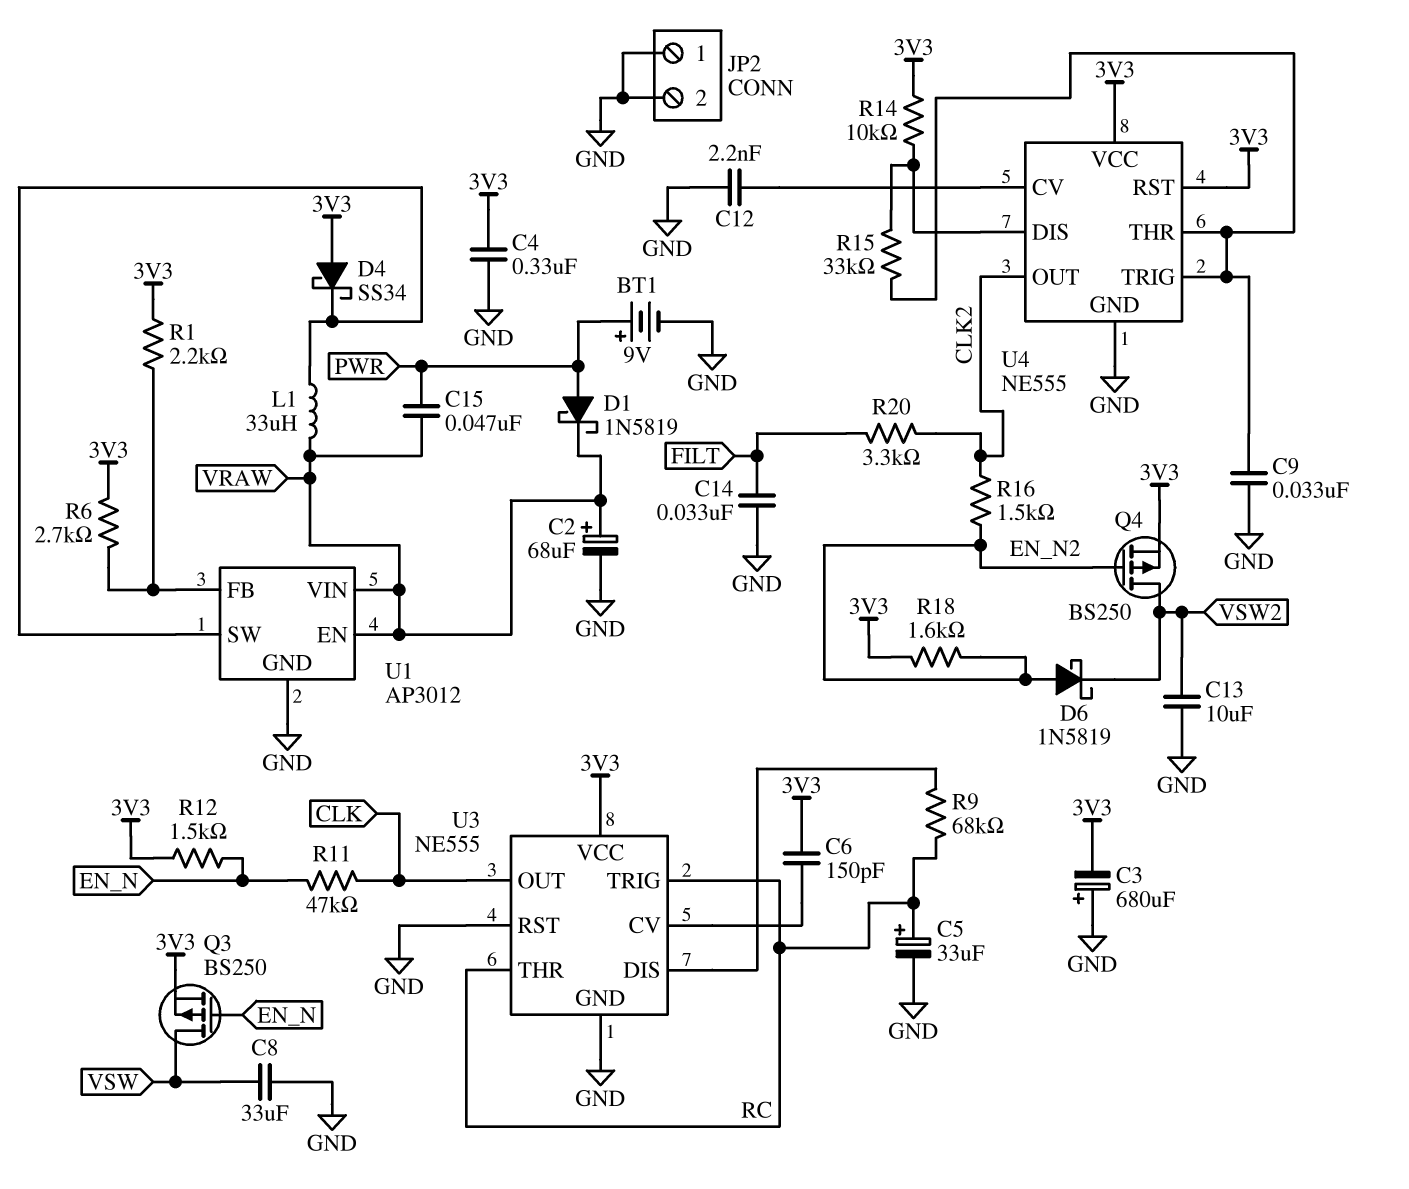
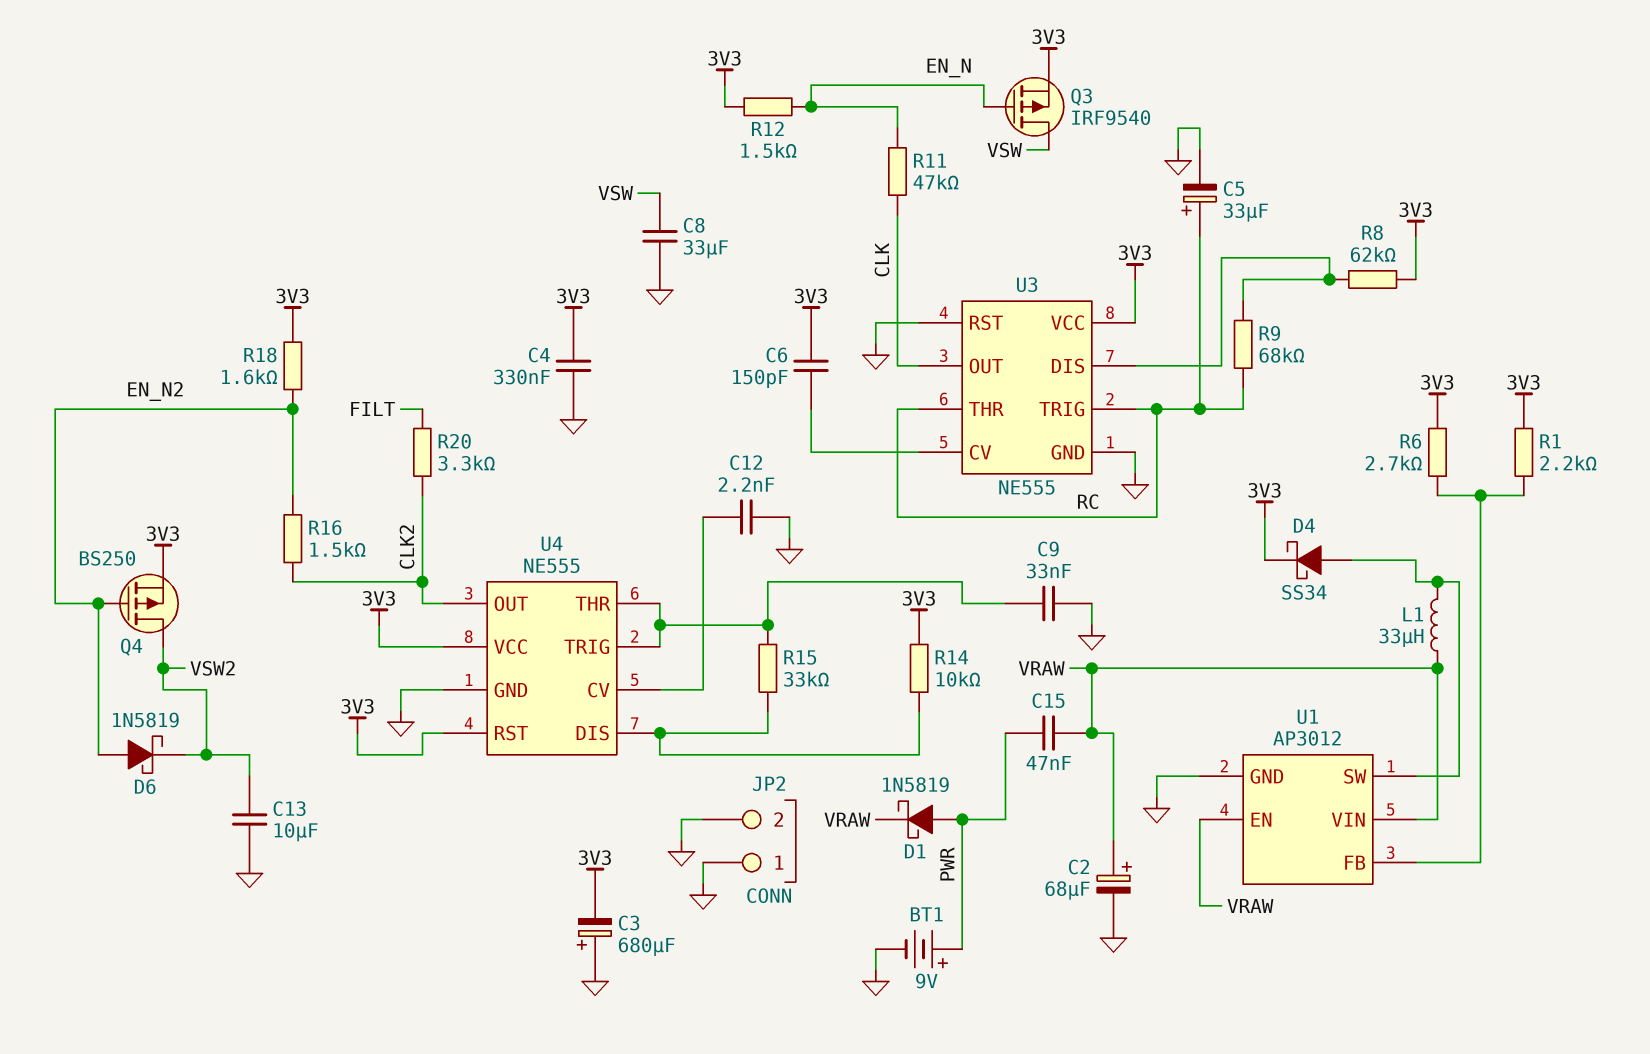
C14: 33nF (FILT, GND) -> none
D4: schottky SS34 (A 3V3, K U1/SW) -> schottky SS34 (A U1/SW, K 3V3)
Q3: PMOS BS250 (G EN_N, D VSW, S 3V3) -> PMOS IRF9540 (G EN_N, D VSW, S 3V3)
R8: none -> 62k (3V3, U3/DIS)

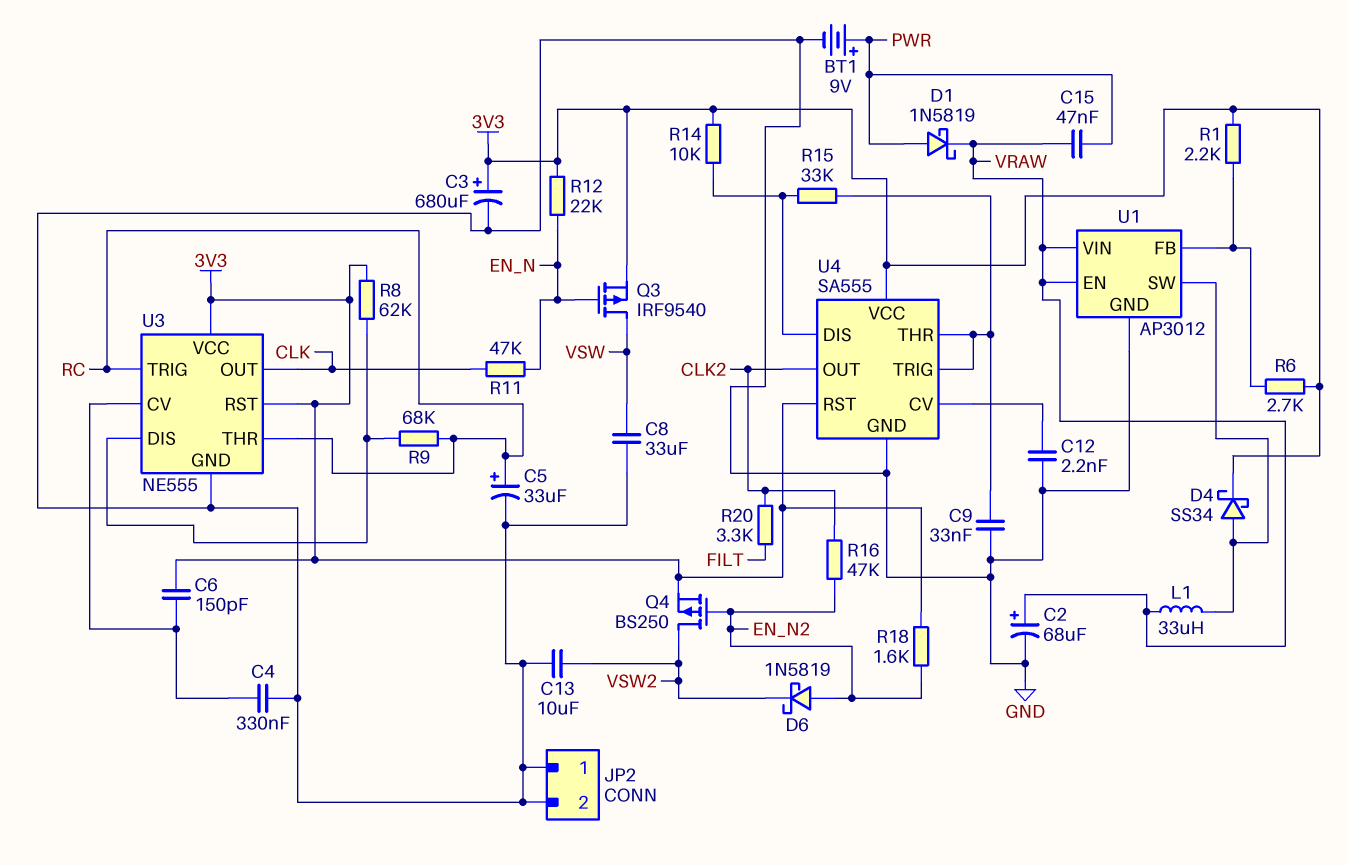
C3: 680uF (plus GND, minus 3V3) -> 680uF (plus 3V3, minus GND)
C4: 330nF (3V3, GND) -> 330nF (GND, U3/CV)
R12: 1.5k (3V3, EN_N) -> 22k (3V3, EN_N)
R16: 1.5k (CLK2, EN_N2) -> 47k (CLK2, EN_N2)
U3 pin RST: GND -> 3V3
U4: NE555 -> SA555

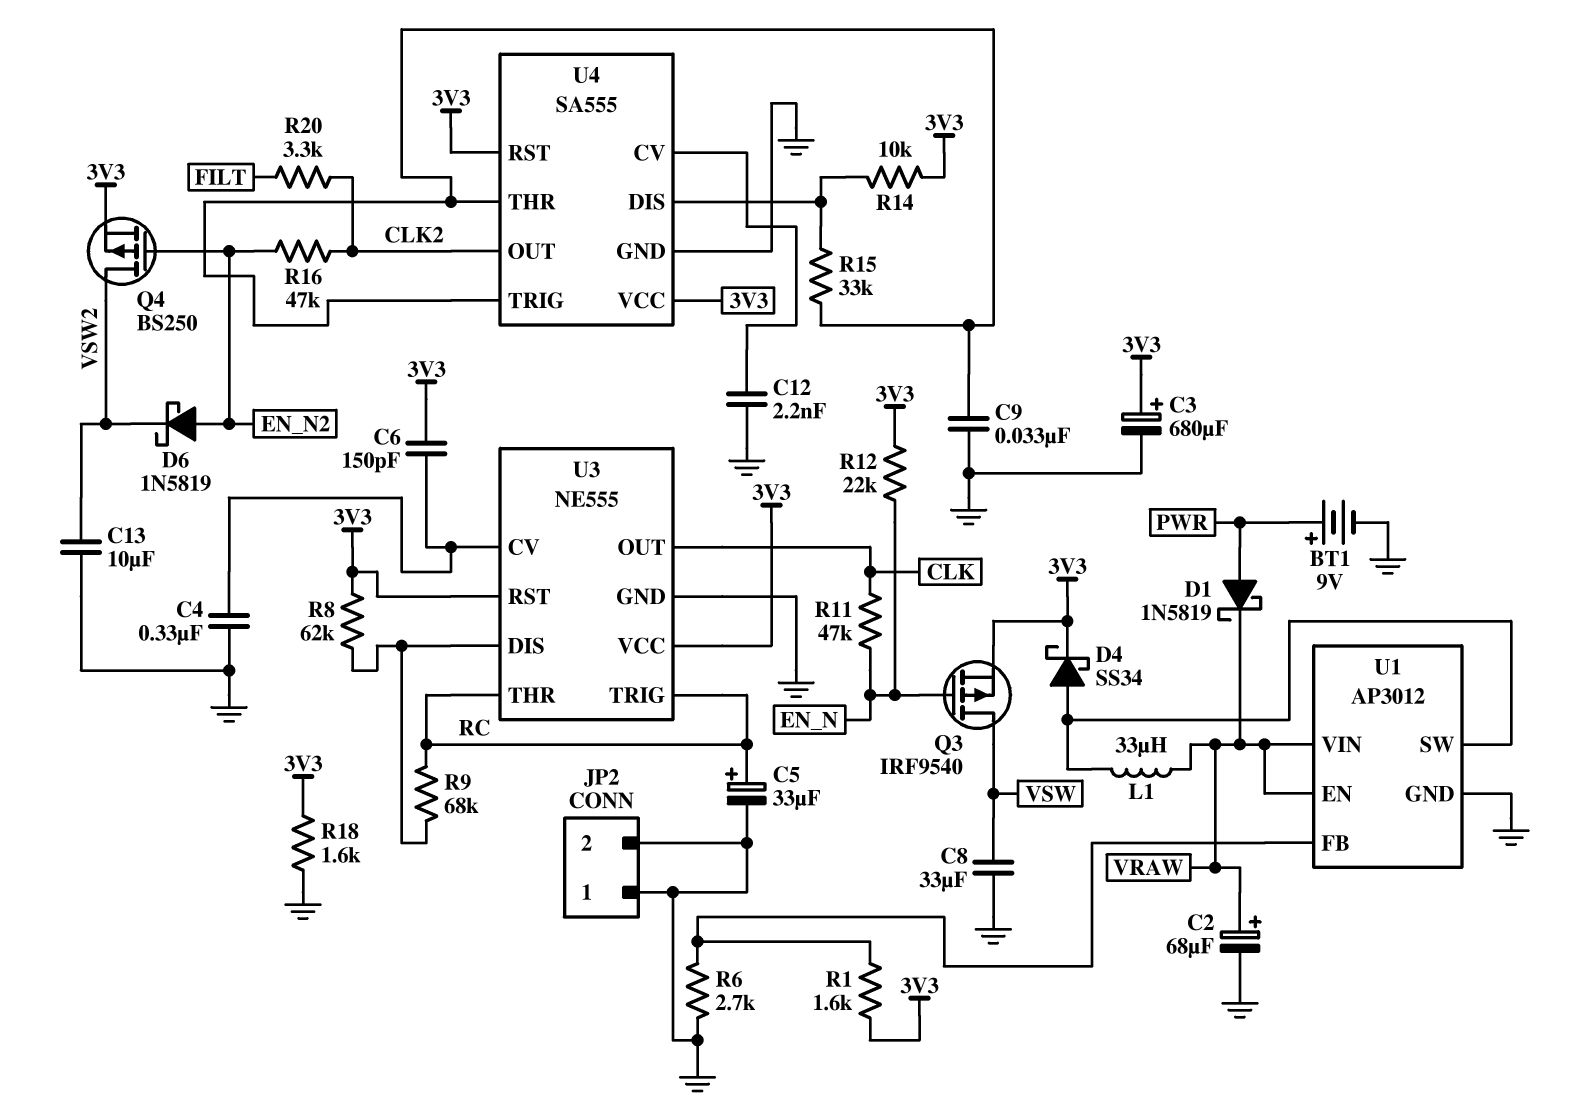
C15: 47nF (PWR, VRAW) -> none
R1: 2.2k (3V3, U1/FB) -> 1.6k (3V3, U1/FB)
R6: 2.7k (3V3, U1/FB) -> 2.7k (GND, U1/FB)
R18: 1.6k (3V3, EN_N2) -> 1.6k (3V3, GND)

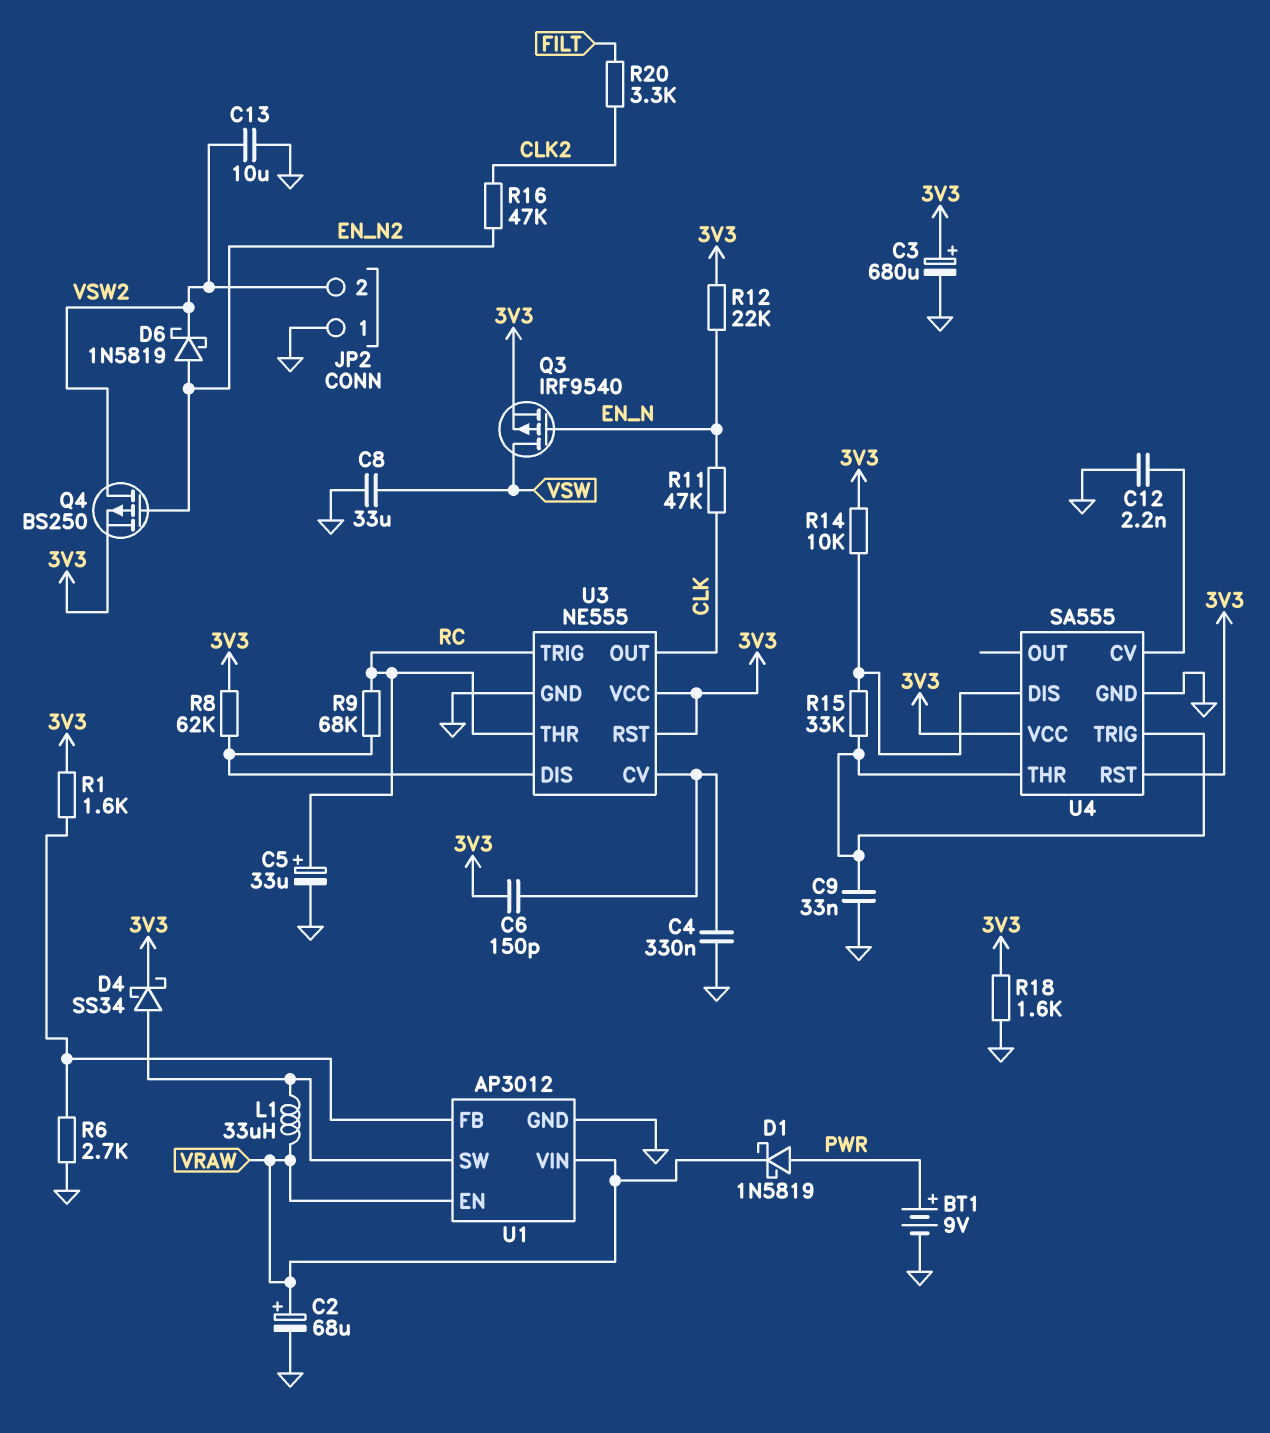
JP2 pin 2: GND -> VSW2
U4 pin OUT: CLK2 -> none

